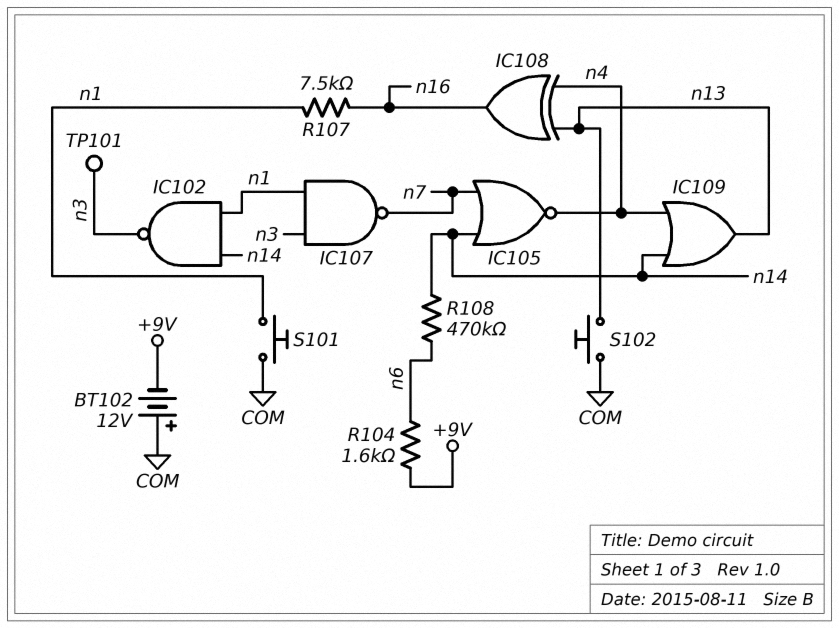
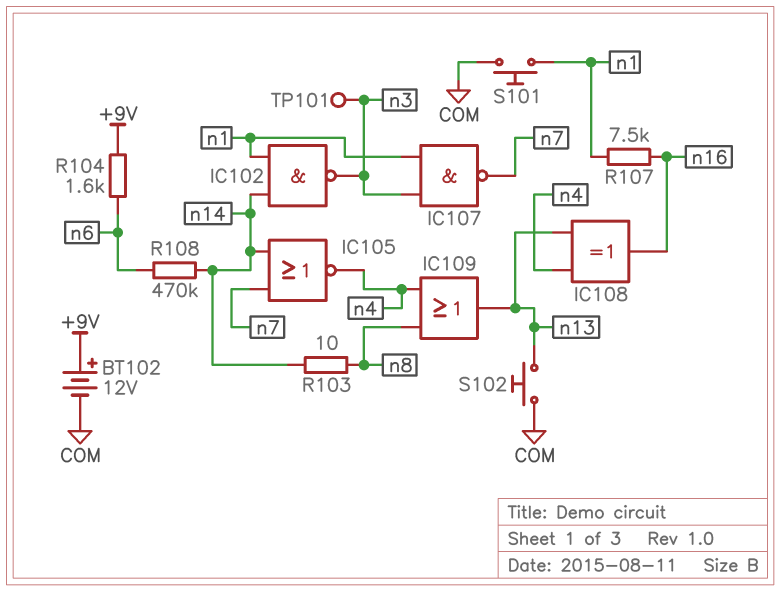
BT102: 12V (plus COM, minus +9V) -> 12V (plus +9V, minus COM)
IC109: OR (in n4, in n14, out n13) -> OR (in n4, in n8, out n13)
R103: none -> 10 (n8, n14)

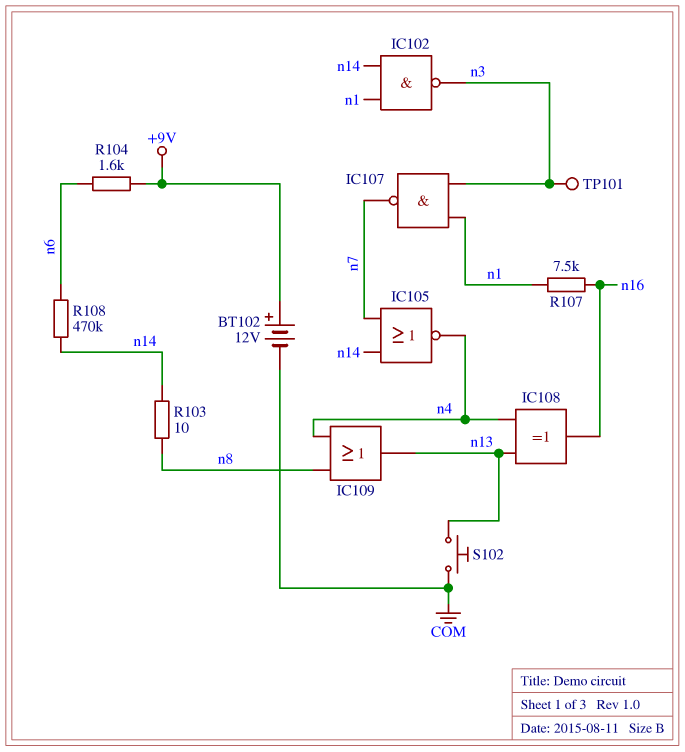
S101: button (COM, n1) -> none

